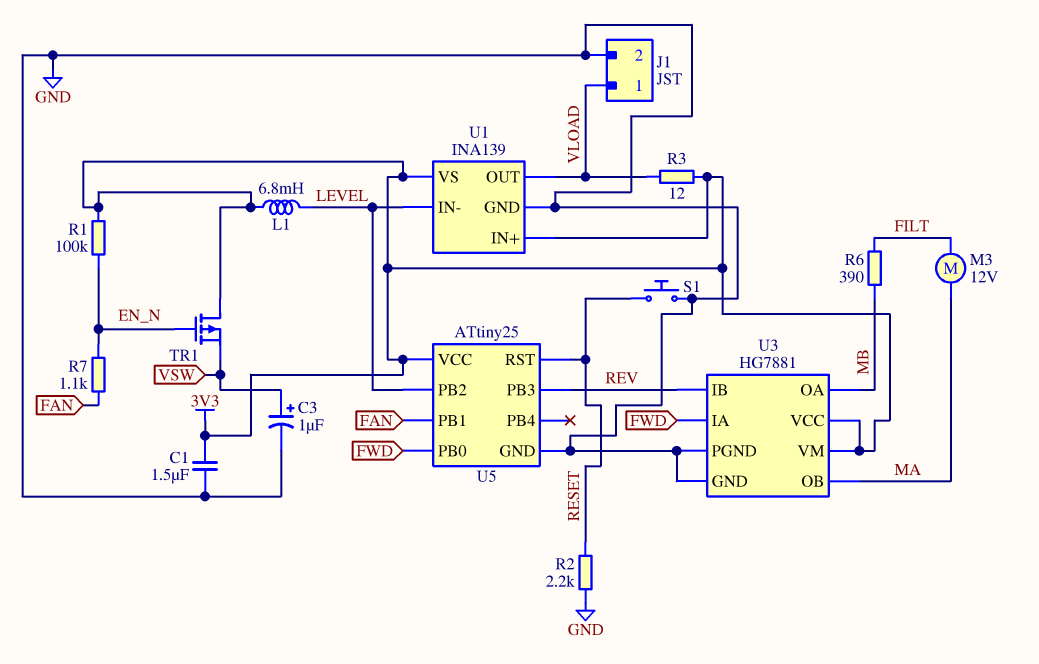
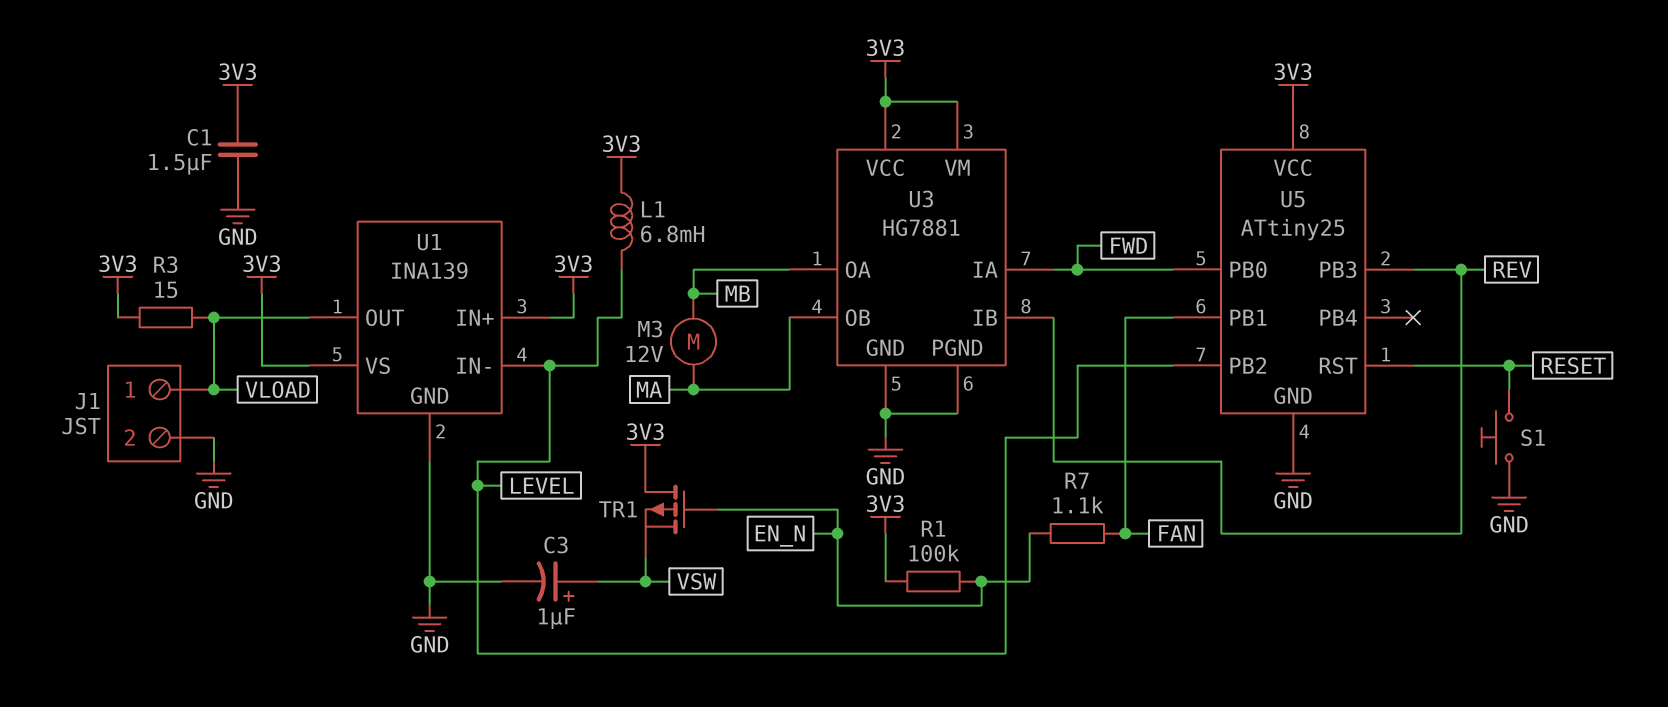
M3: motor 12V (FILT, MA) -> motor 12V (MA, MB)
R2: 2.2k (GND, RESET) -> none
R3: 12 (3V3, VLOAD) -> 15 (3V3, VLOAD)
R6: 390 (FILT, MB) -> none

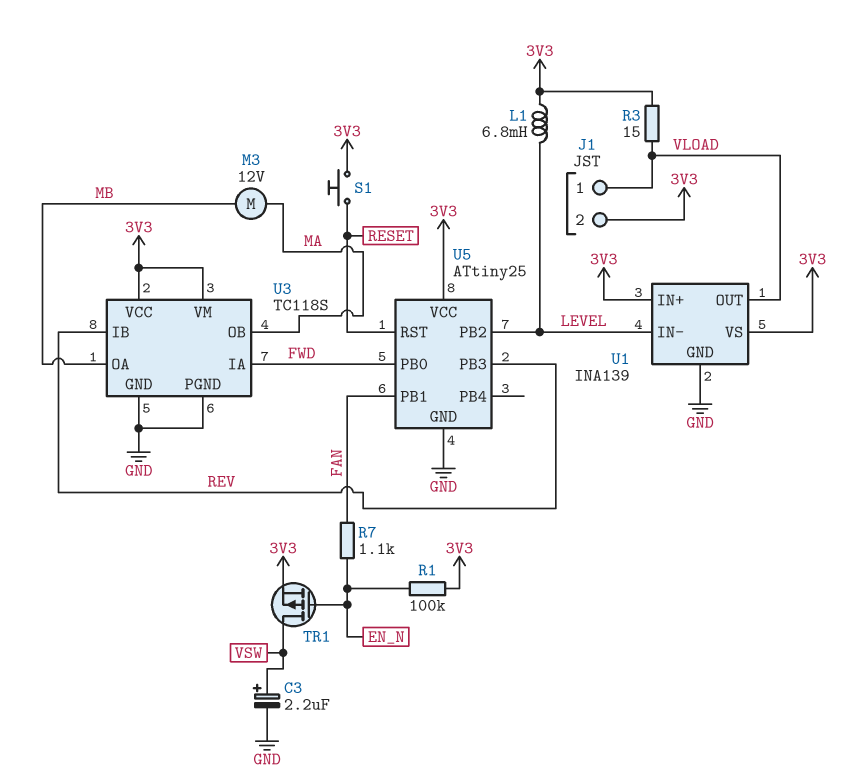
C1: 1.5uF (3V3, GND) -> none
C3: 1uF (plus VSW, minus GND) -> 2.2uF (plus VSW, minus GND)
J1 pin 2: GND -> 3V3
S1: button (GND, RESET) -> button (3V3, RESET)
TR1: PMOS (G EN_N, D 3V3, S VSW) -> PMOS (G EN_N, D VSW, S 3V3)
U3: HG7881 -> TC118S

